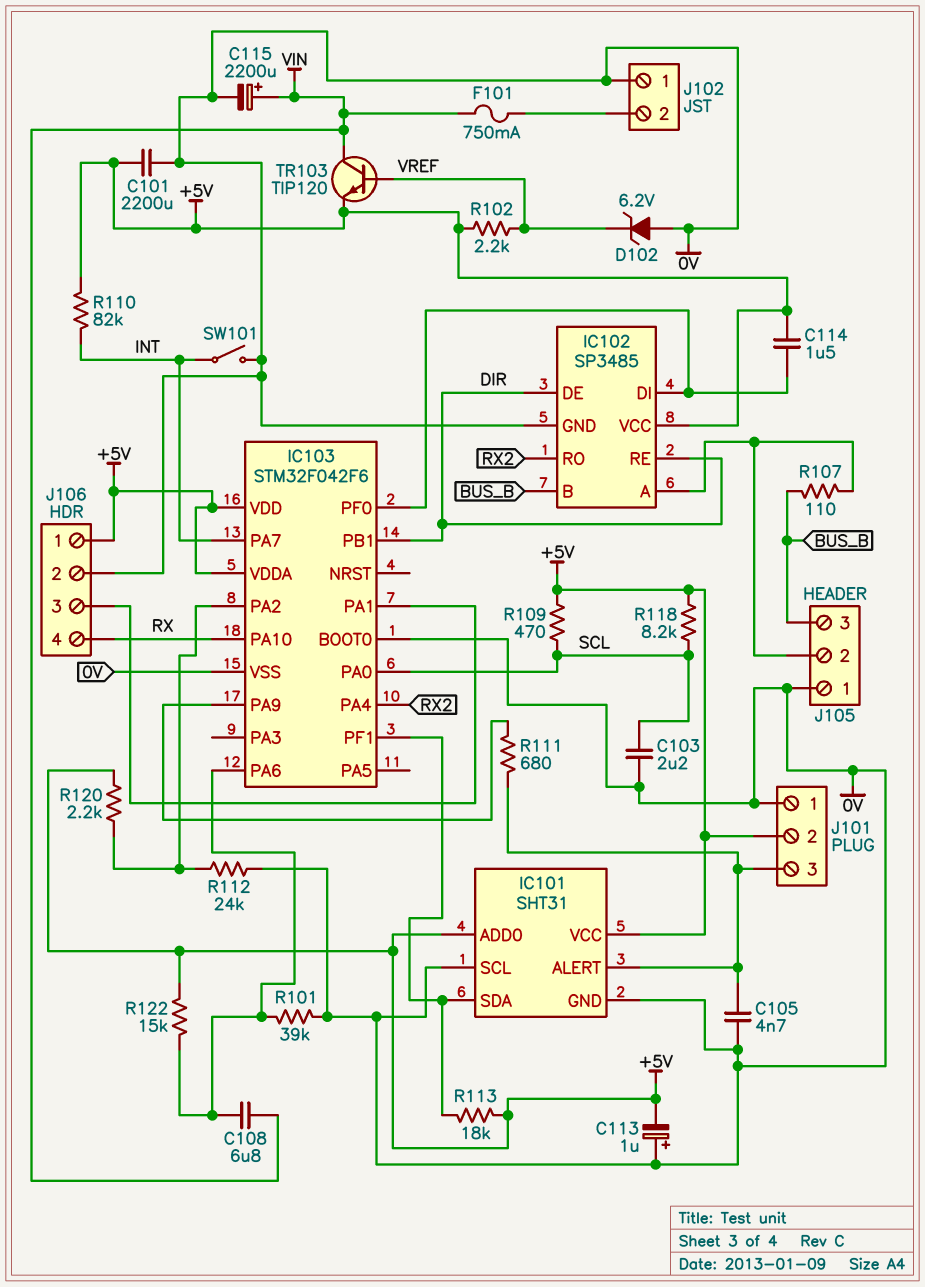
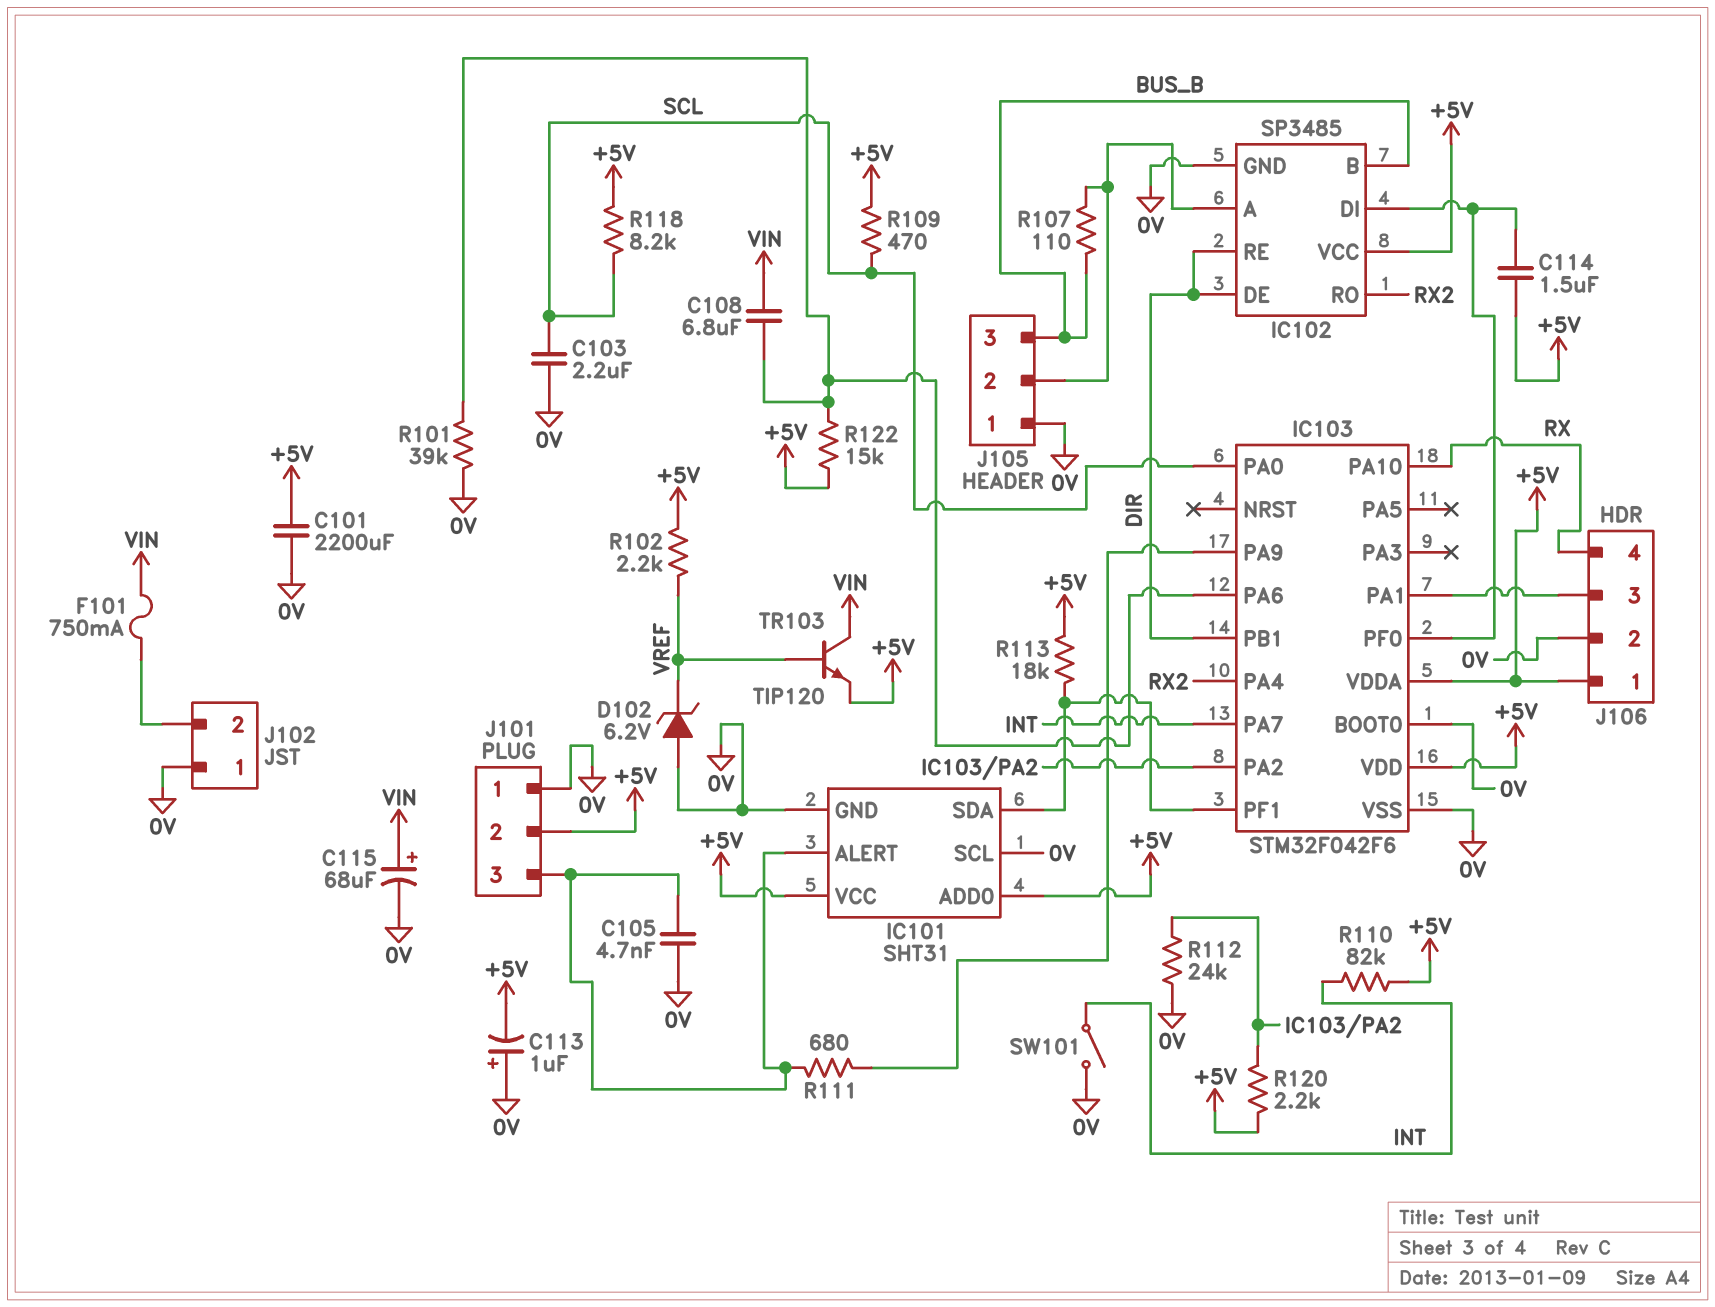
C115: 2200uF (plus VIN, minus 0V) -> 68uF (plus VIN, minus 0V)

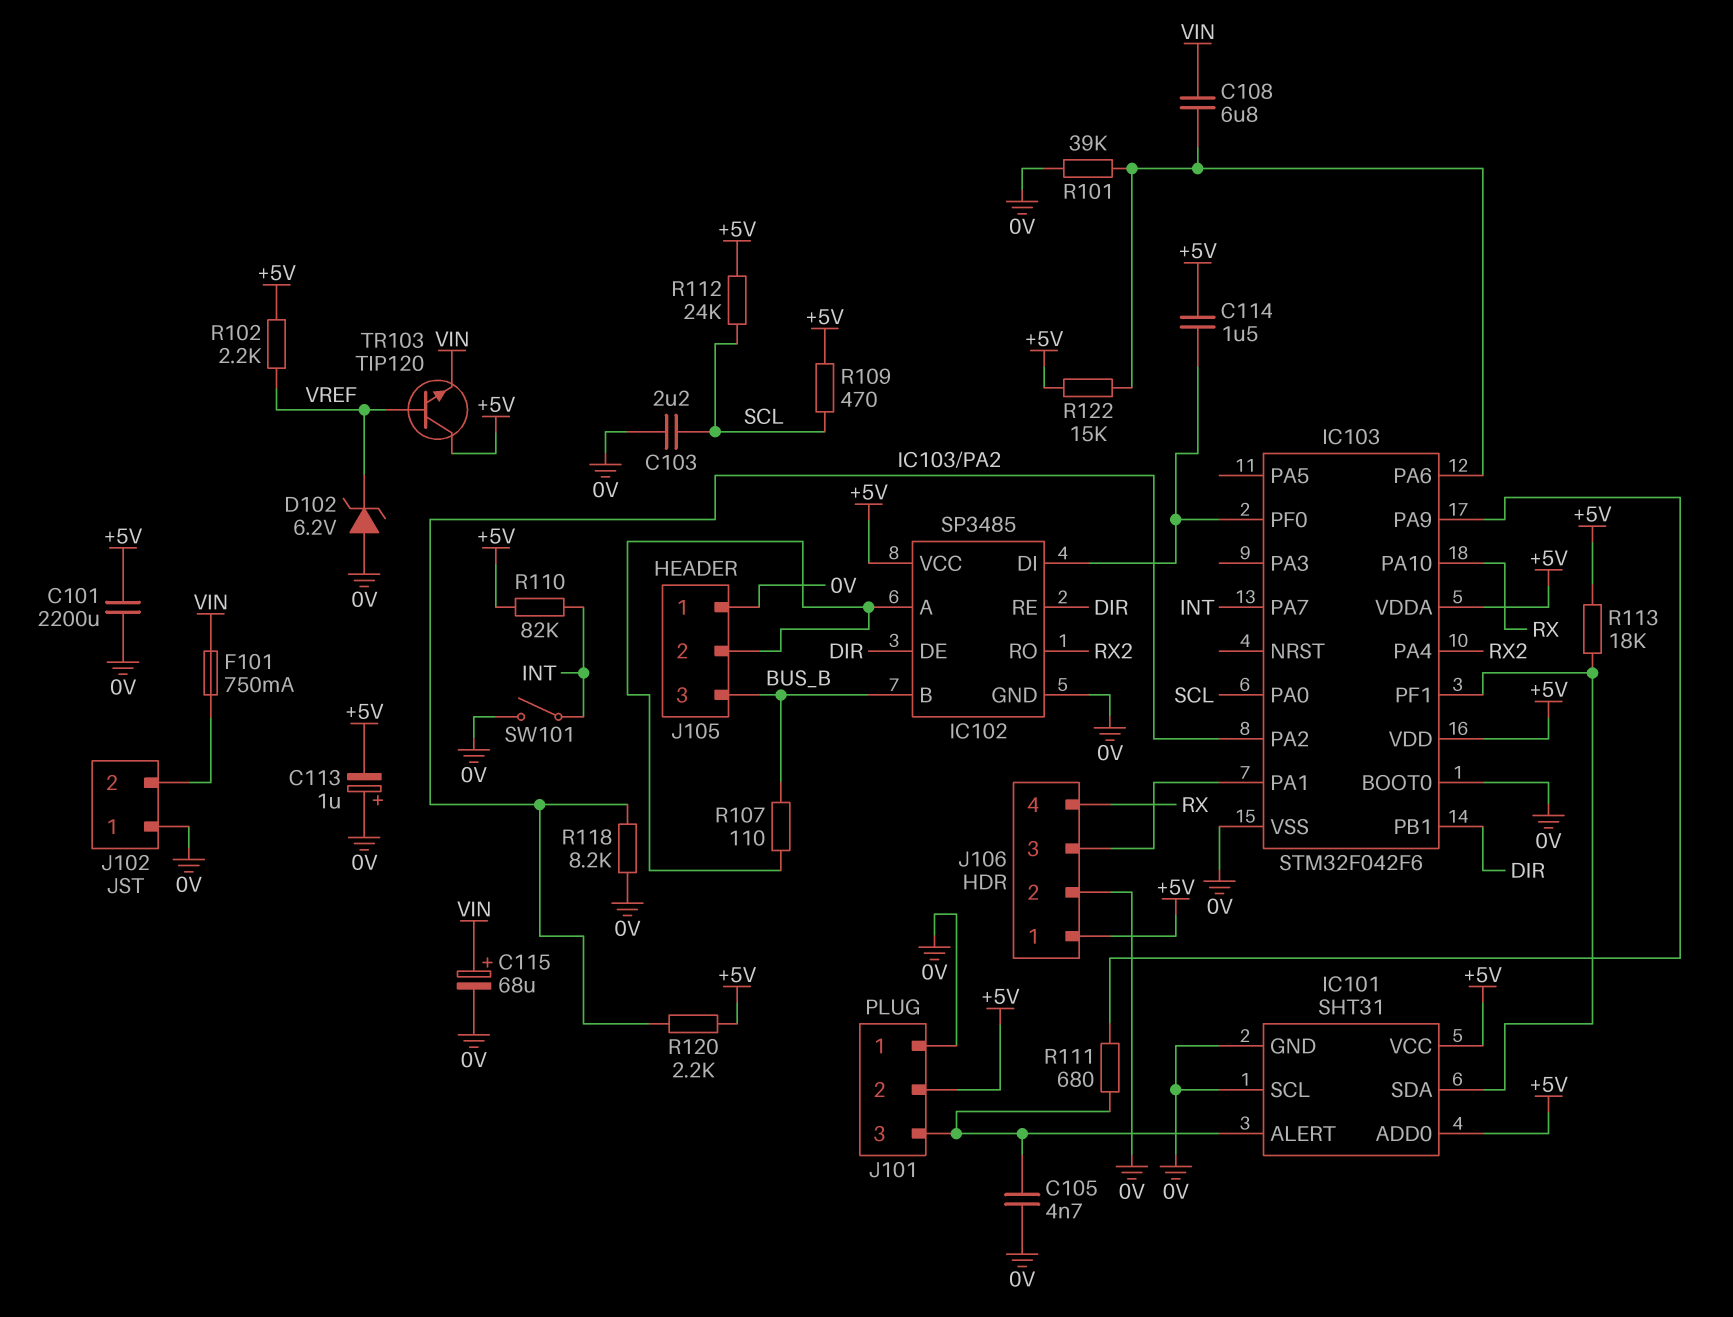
R112: 24k (0V, IC103/PA2) -> 24k (+5V, SCL)
R118: 8.2k (+5V, SCL) -> 8.2k (0V, IC103/PA2)
TR103: NPN TIP120 (B VREF, C VIN, E +5V) -> NPN TIP120 (B VREF, C +5V, E VIN)

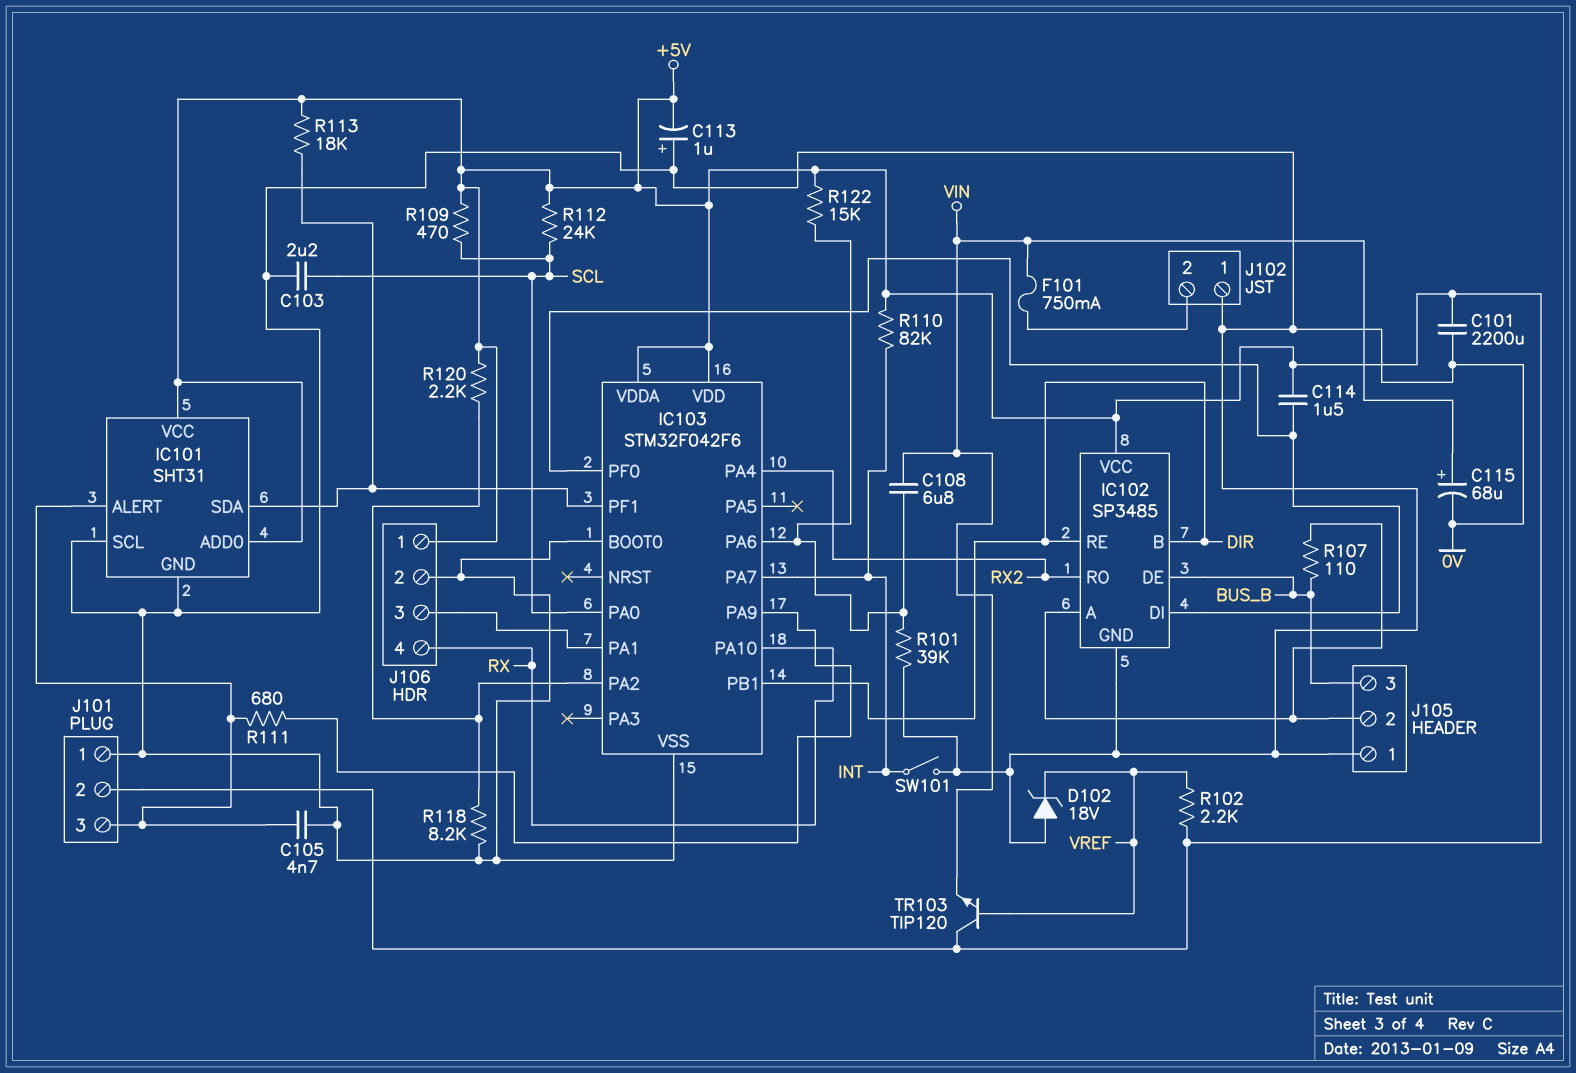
D102: zener 6.2V (A 0V, K VREF) -> zener 18V (A 0V, K VREF)
IC102 pin B: BUS_B -> DIR
IC102 pin DE: DIR -> BUS_B

